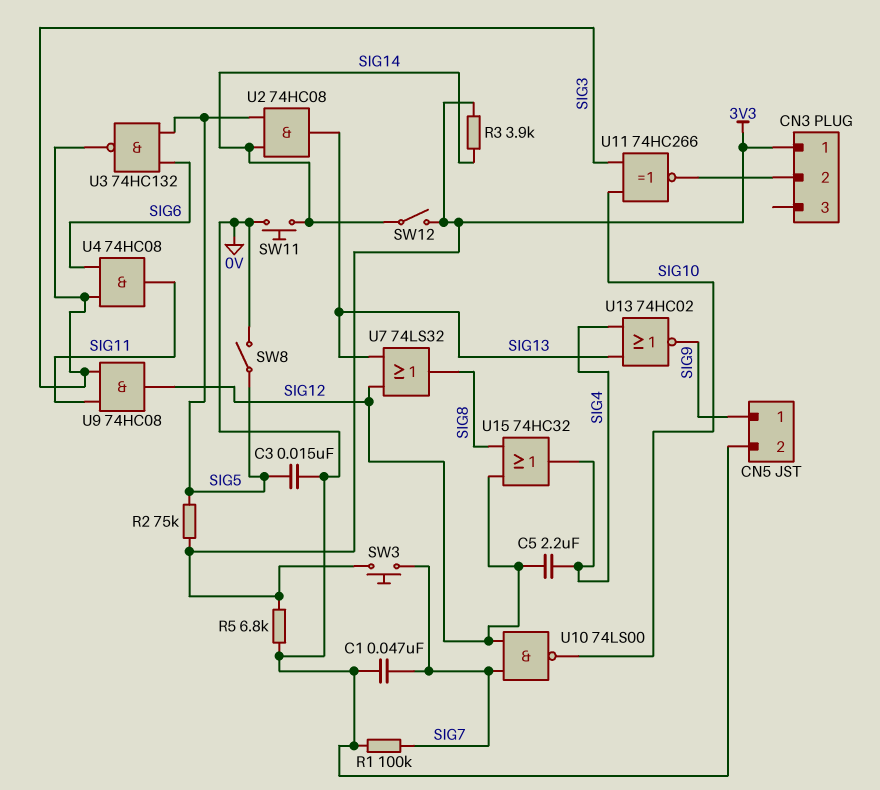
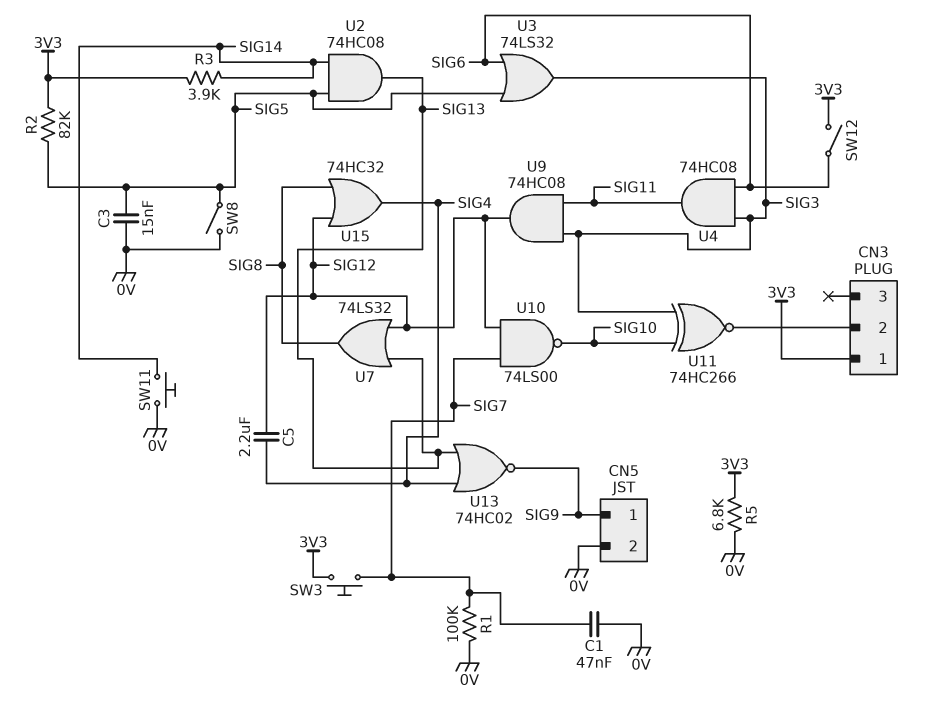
R2: 75k (3V3, SIG5) -> 82k (3V3, SIG5)
SW12: switch (3V3, SIG14) -> switch (3V3, SIG6)
U3: NAND 74HC132 (in SIG5, in SIG6, out SIG3) -> OR 74LS32 (in SIG5, in SIG6, out SIG3)

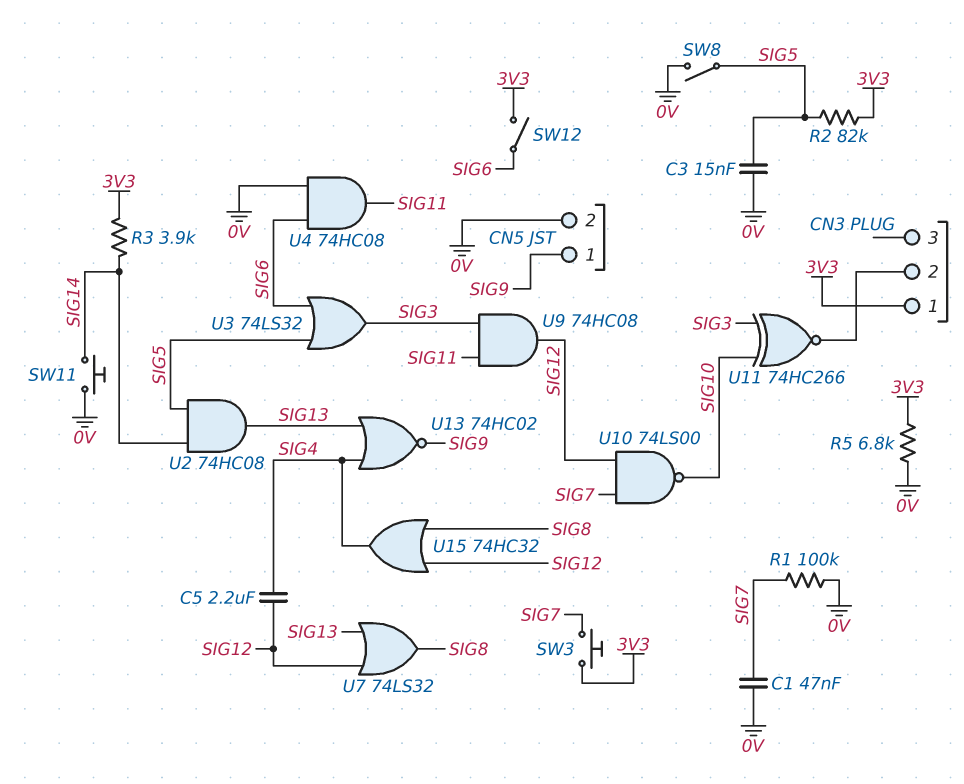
U4: AND 74HC08 (in SIG3, in SIG6, out SIG11) -> AND 74HC08 (in 0V, in SIG6, out SIG11)

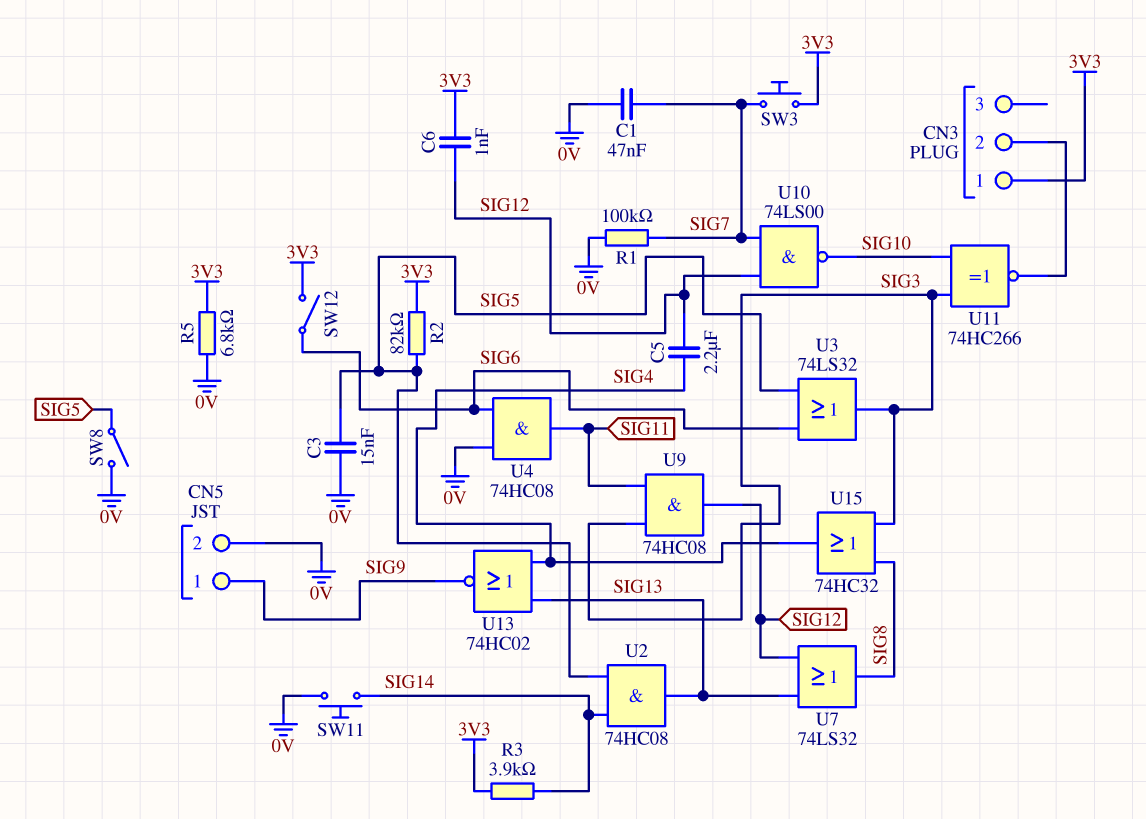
C6: none -> 1nF (3V3, SIG12)
U15: OR 74HC32 (in SIG8, in SIG12, out SIG4) -> OR 74HC32 (in SIG3, in SIG8, out SIG4)

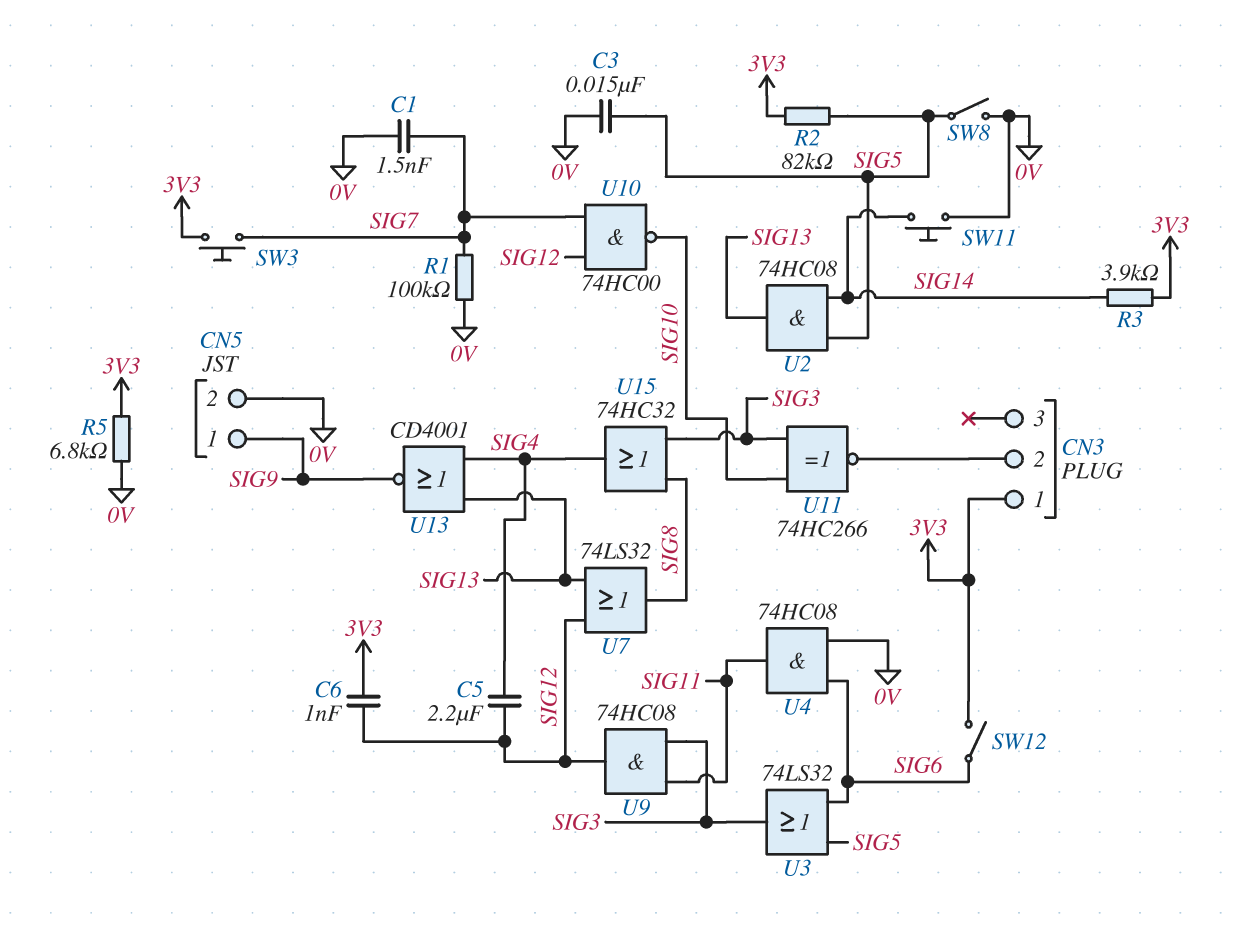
C1: 47nF (0V, SIG7) -> 1.5nF (0V, SIG7)
U10: NAND 74LS00 (in SIG7, in SIG12, out SIG10) -> NAND 74HC00 (in SIG7, in SIG12, out SIG10)
U13: NOR 74HC02 (in SIG4, in SIG13, out SIG9) -> NOR CD4001 (in SIG4, in SIG13, out SIG9)

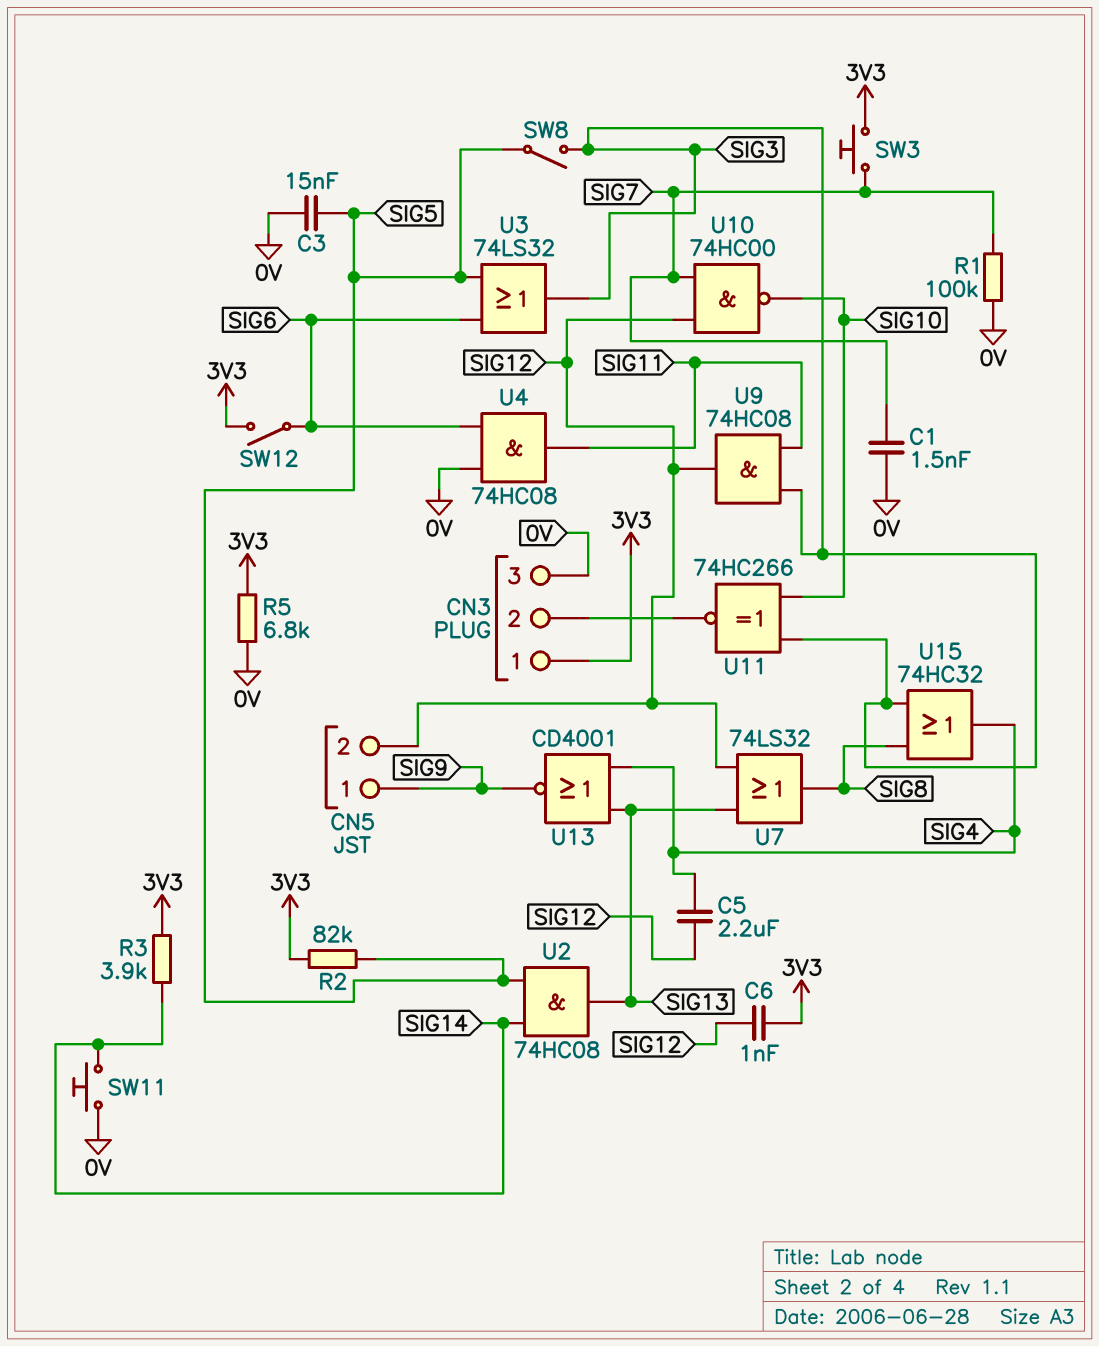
CN3 pin 3: none -> 0V
CN5 pin 2: 0V -> SIG12
SW8: switch (0V, SIG5) -> switch (SIG3, SIG5)

